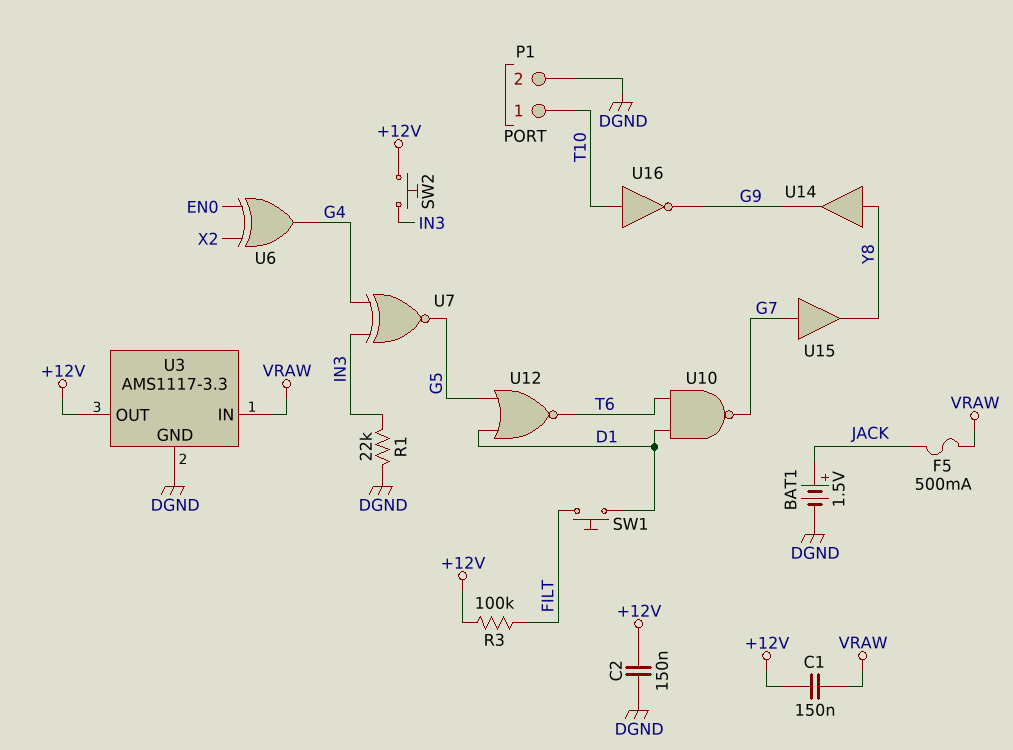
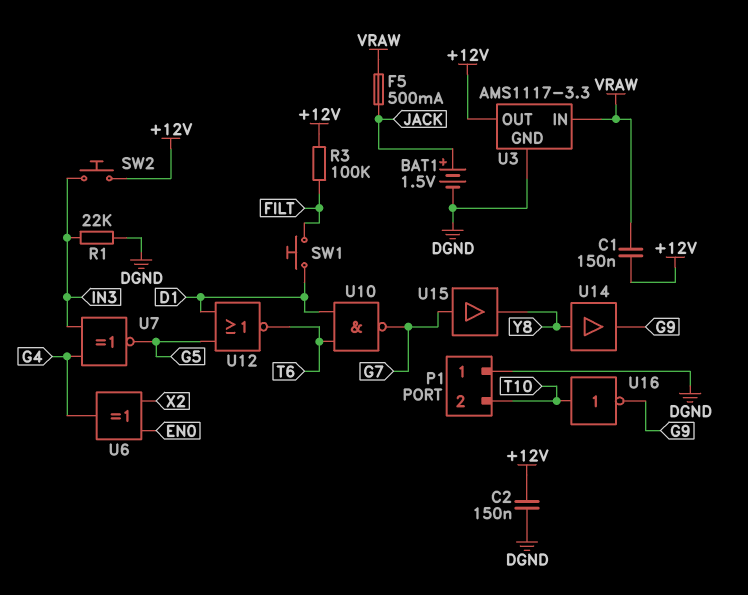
P1 pin 1: T10 -> DGND
P1 pin 2: DGND -> T10

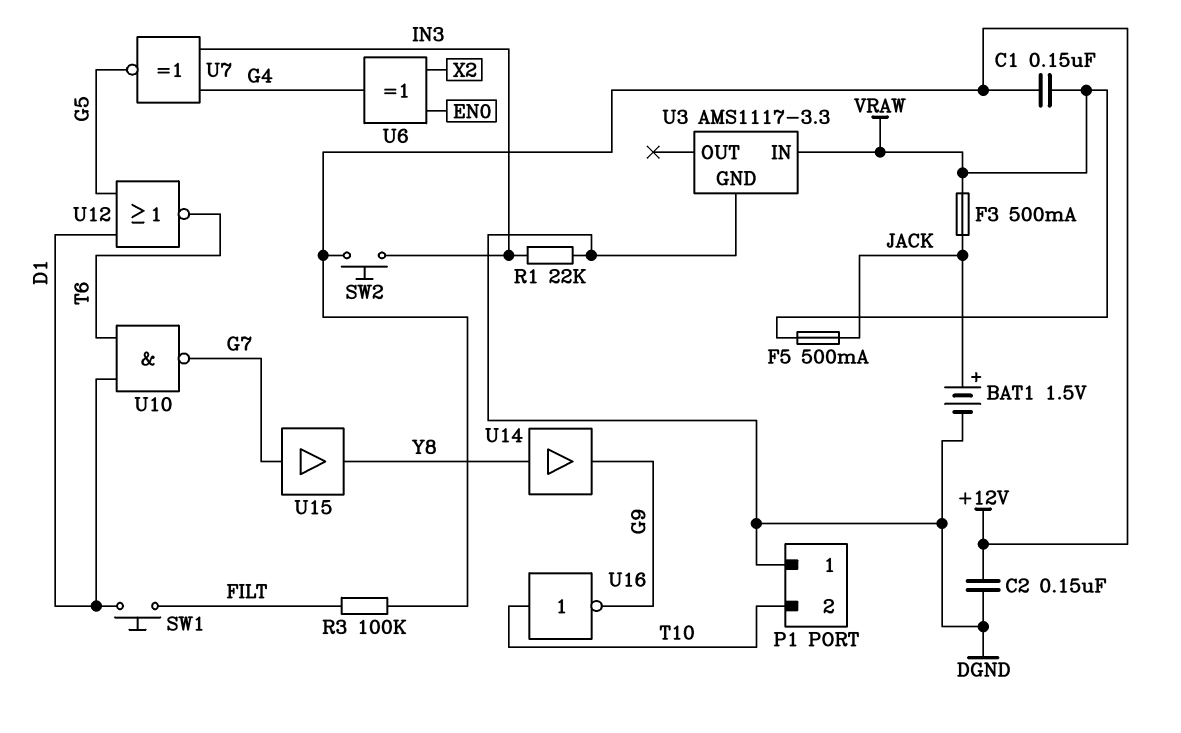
F3: none -> 500mA (JACK, VRAW)
U3 pin OUT: +12V -> none

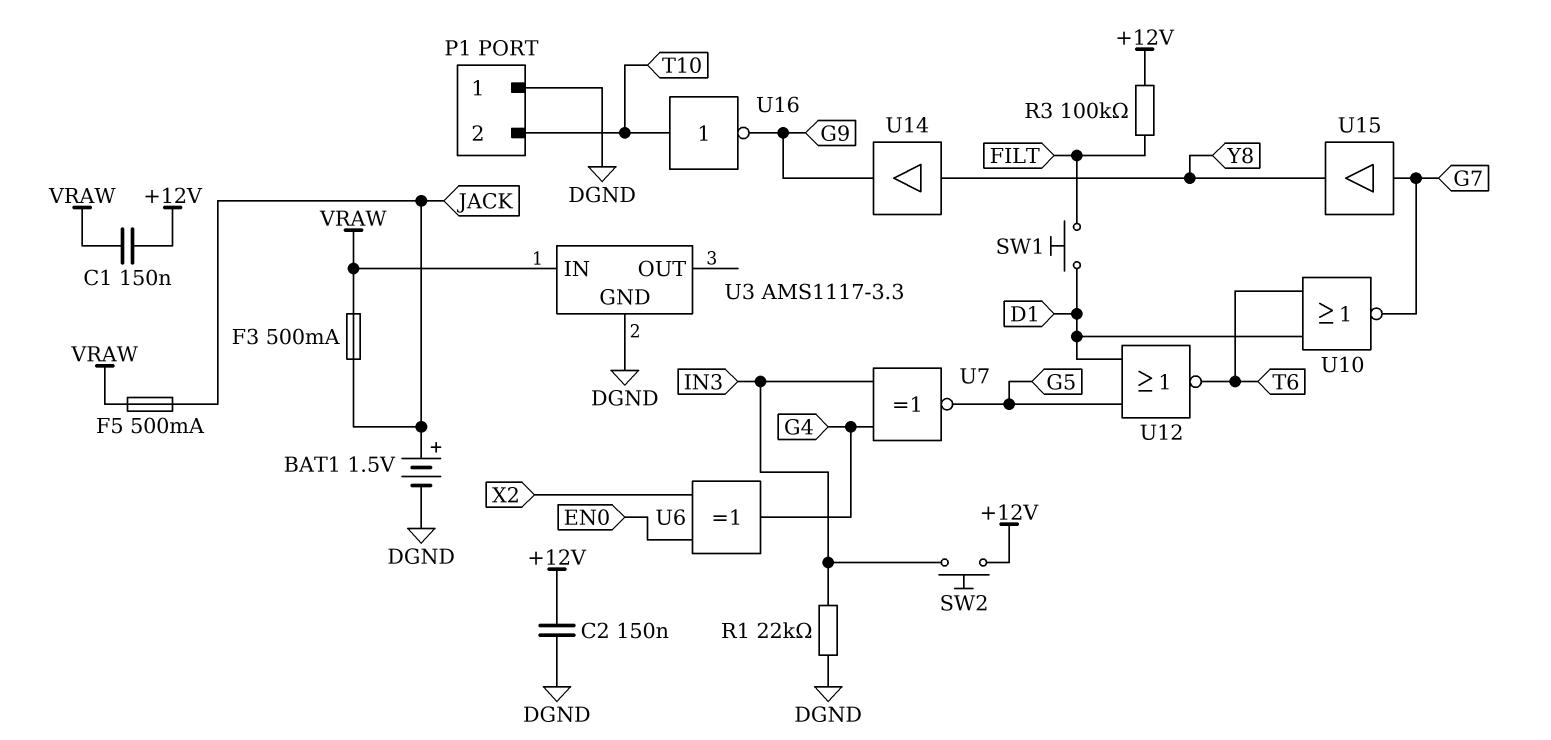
U10: NAND (in D1, in T6, out G7) -> NOR (in D1, in T6, out G7)

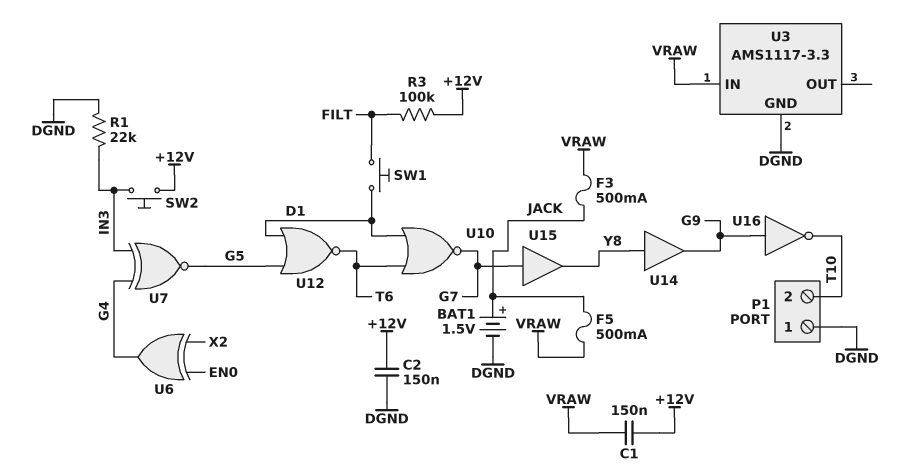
U16: NOT (in T10, out G9) -> NOT (in G9, out T10)

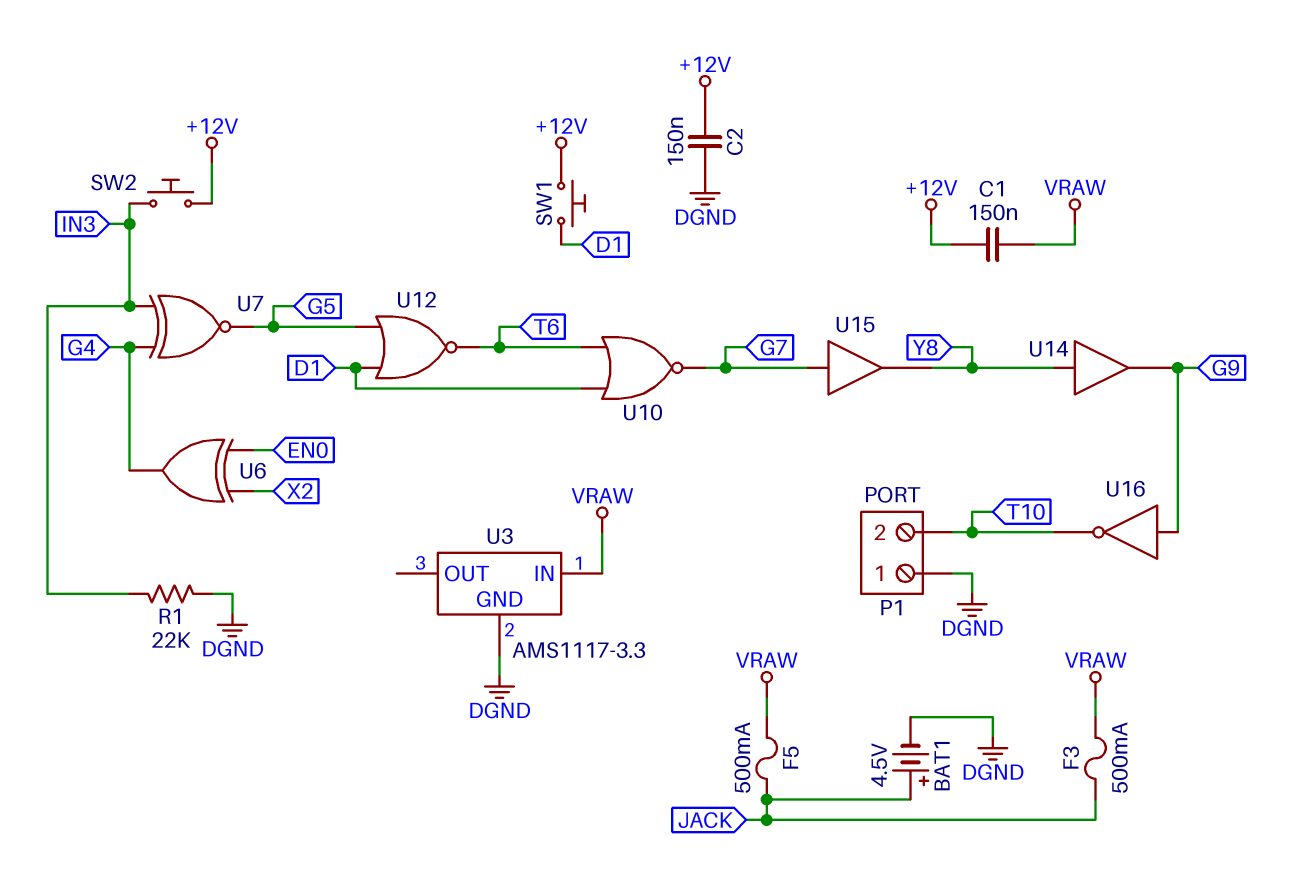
BAT1: 1.5V (plus JACK, minus DGND) -> 4.5V (plus JACK, minus DGND)
R3: 100k (+12V, FILT) -> none
SW1: button (D1, FILT) -> button (+12V, D1)

